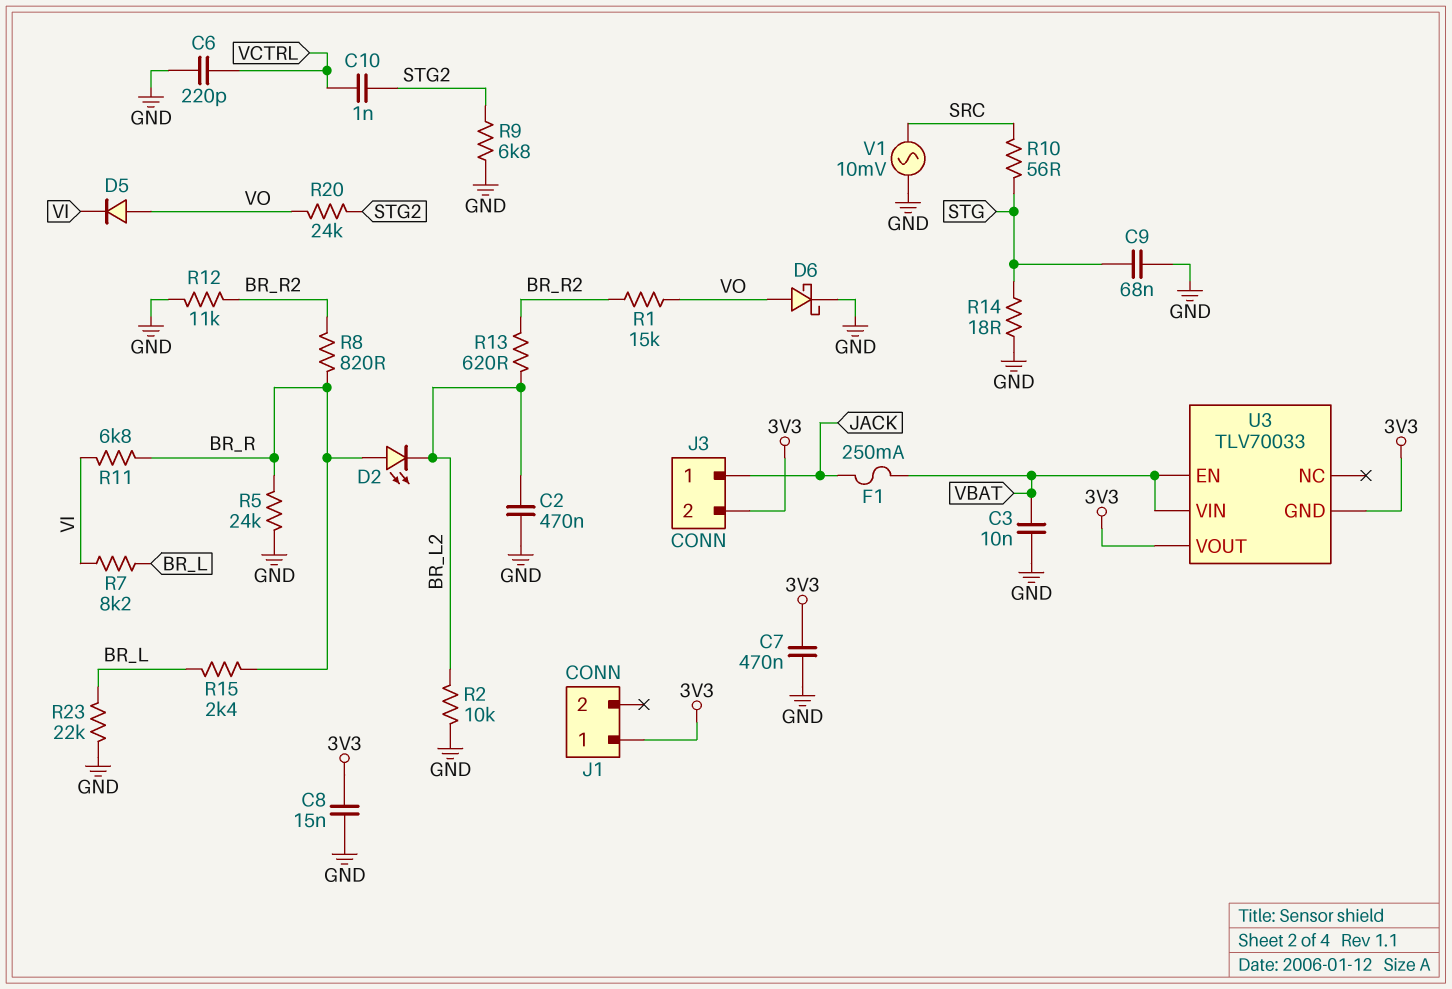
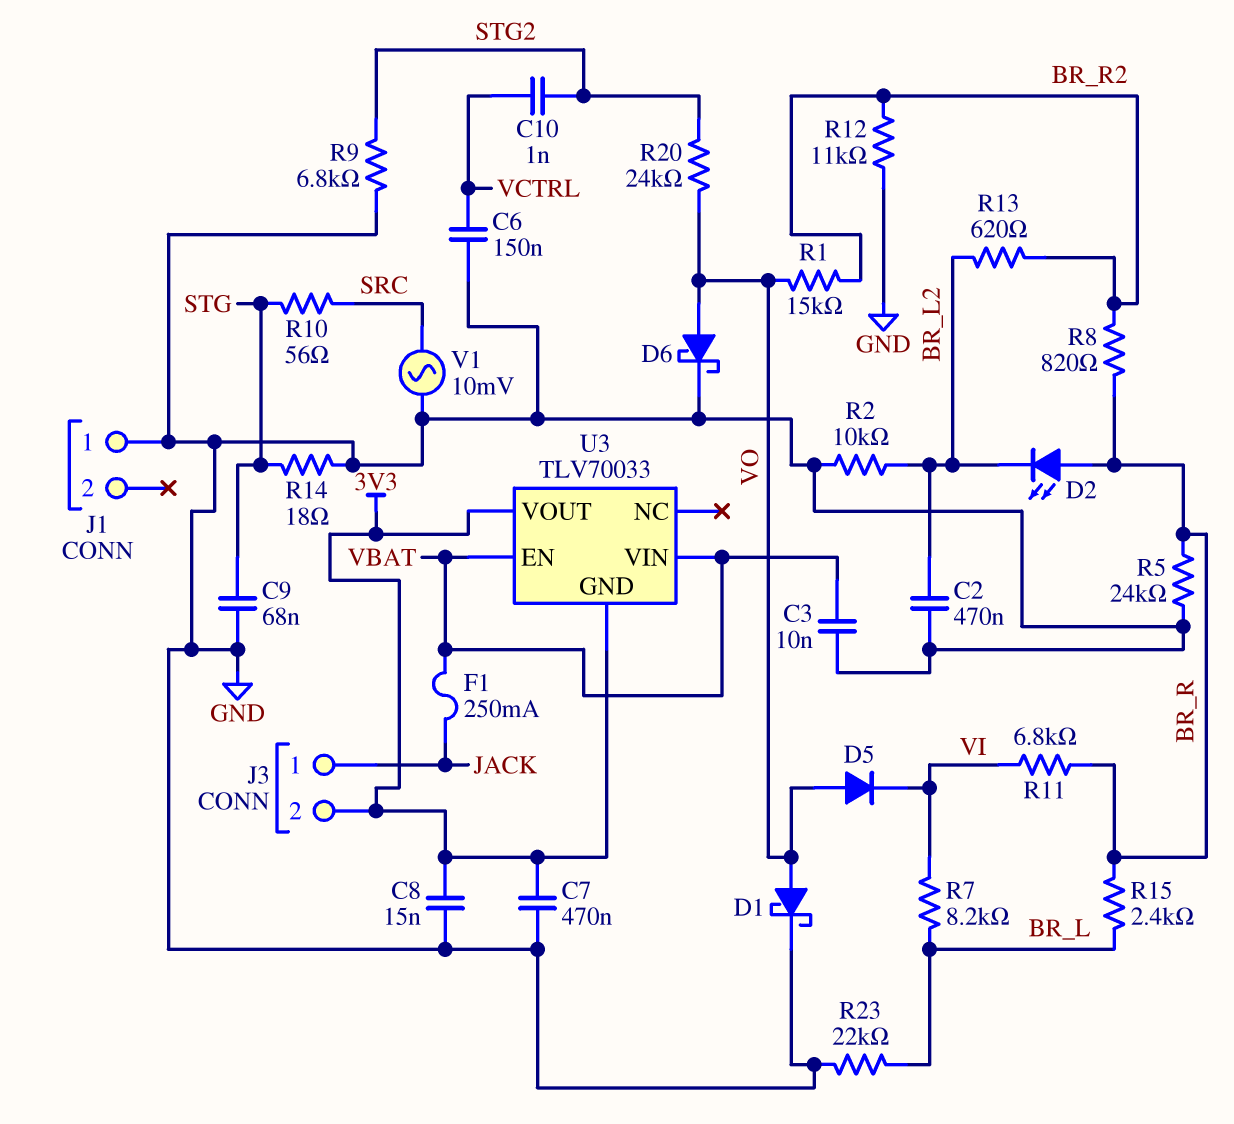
C6: 220pF (GND, VCTRL) -> 150nF (GND, VCTRL)
D1: none -> schottky (A VO, K GND)
J1 pin 1: 3V3 -> GND

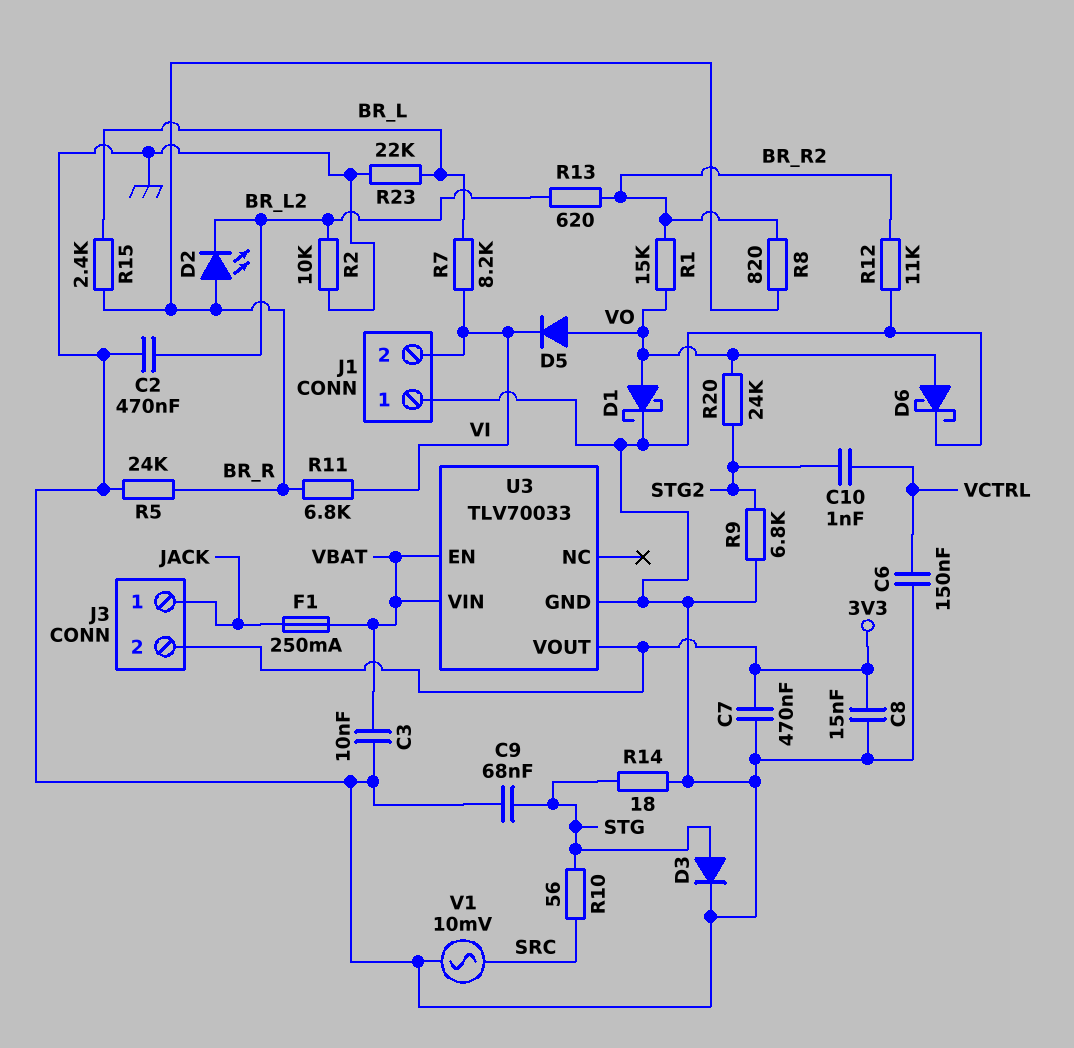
D3: none -> diode (A STG, K GND)
J1 pin 2: none -> VI
U3 pin GND: 3V3 -> GND

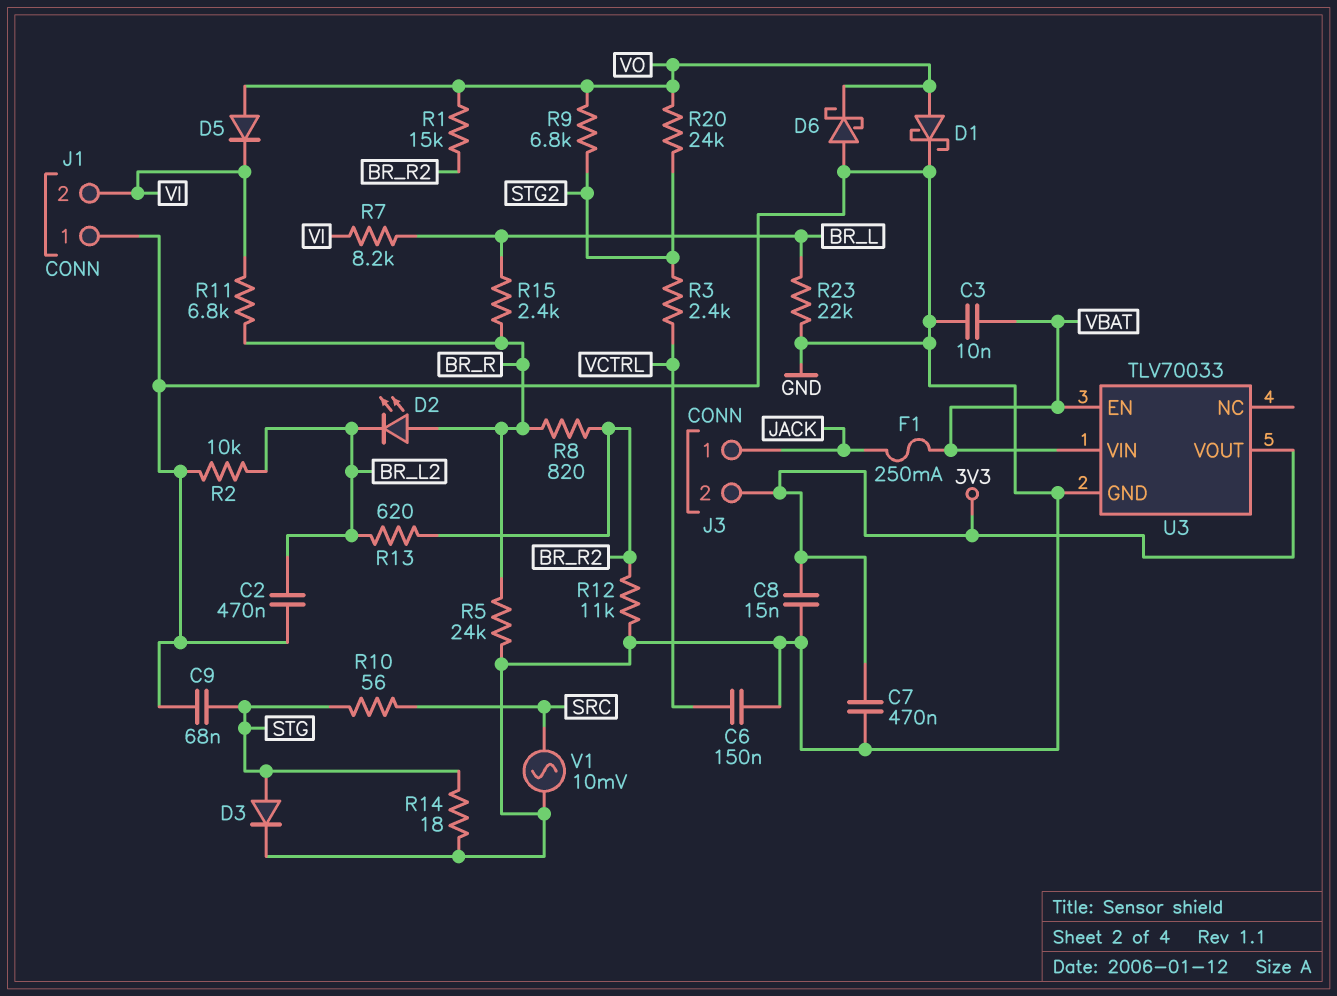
C10: 1nF (STG2, VCTRL) -> none
D6: schottky (A VO, K GND) -> schottky (A GND, K VO)
R3: none -> 2.4k (STG2, VCTRL)
R9: 6.8k (GND, STG2) -> 6.8k (STG2, VO)

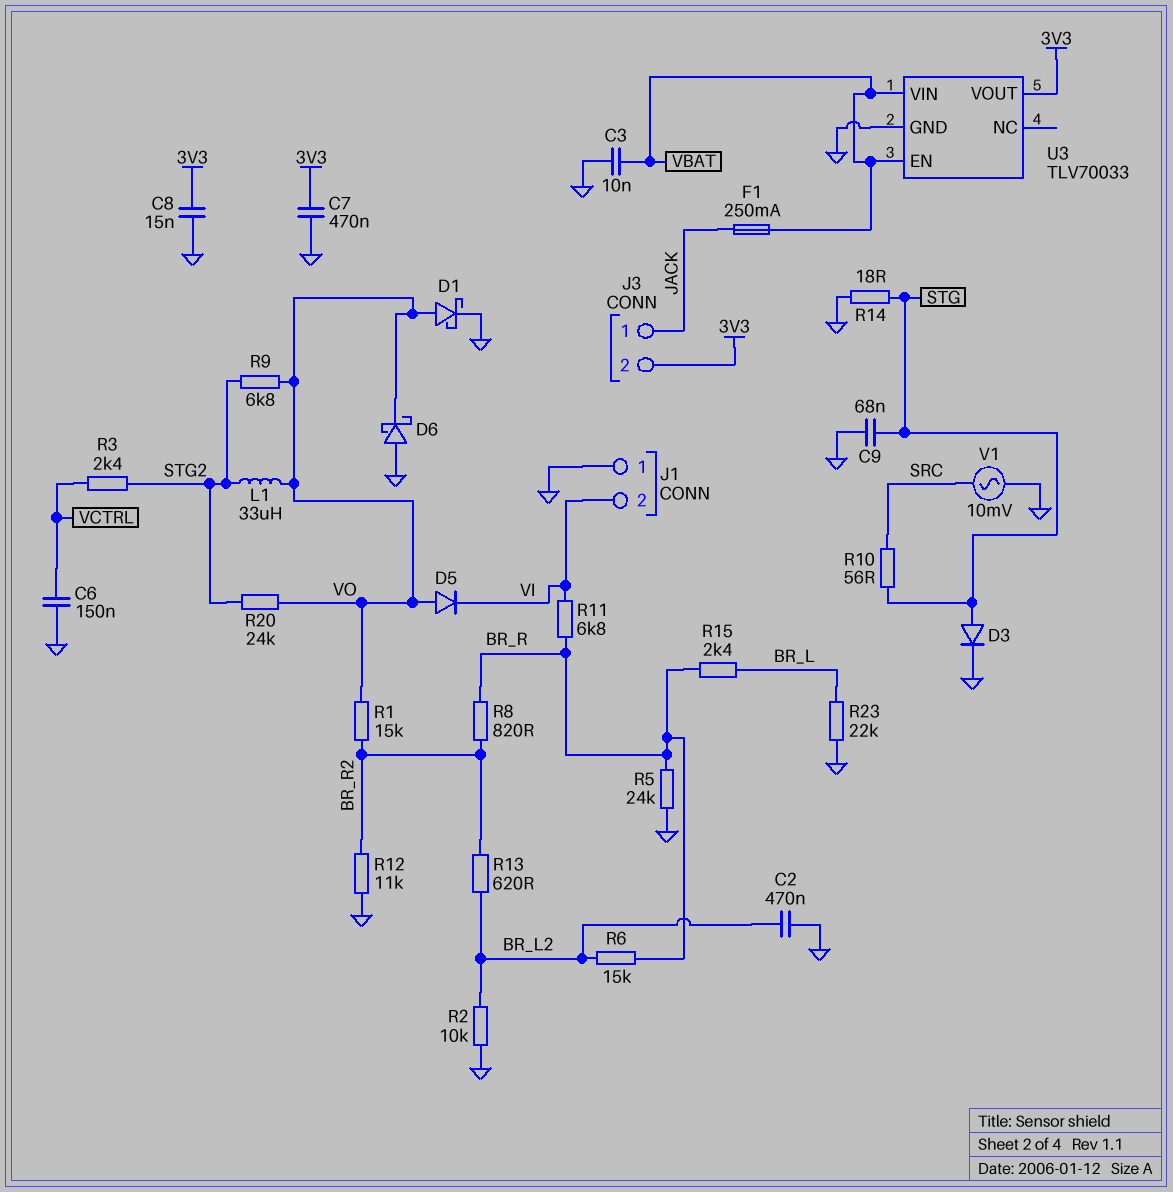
D2: LED (A BR_R, K BR_L2) -> none
L1: none -> 33uH (STG2, VO)
R6: none -> 15k (BR_L2, BR_R)
R7: 8.2k (BR_L, VI) -> none

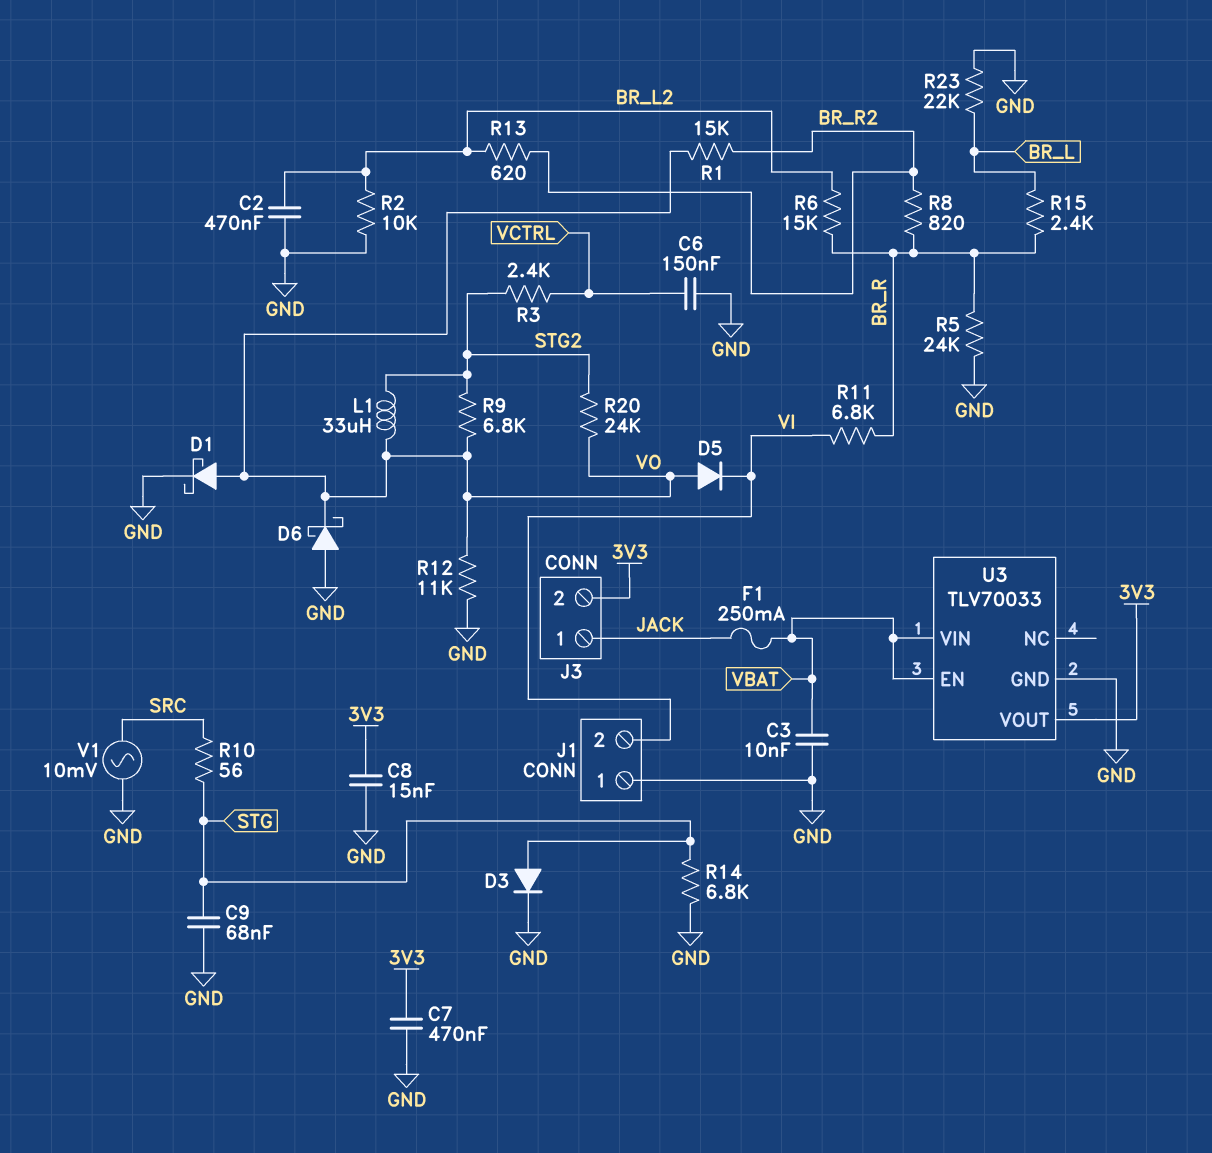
R12: 11k (BR_R2, GND) -> 11k (GND, VO)
R14: 18 (GND, STG) -> 6.8k (GND, STG)

